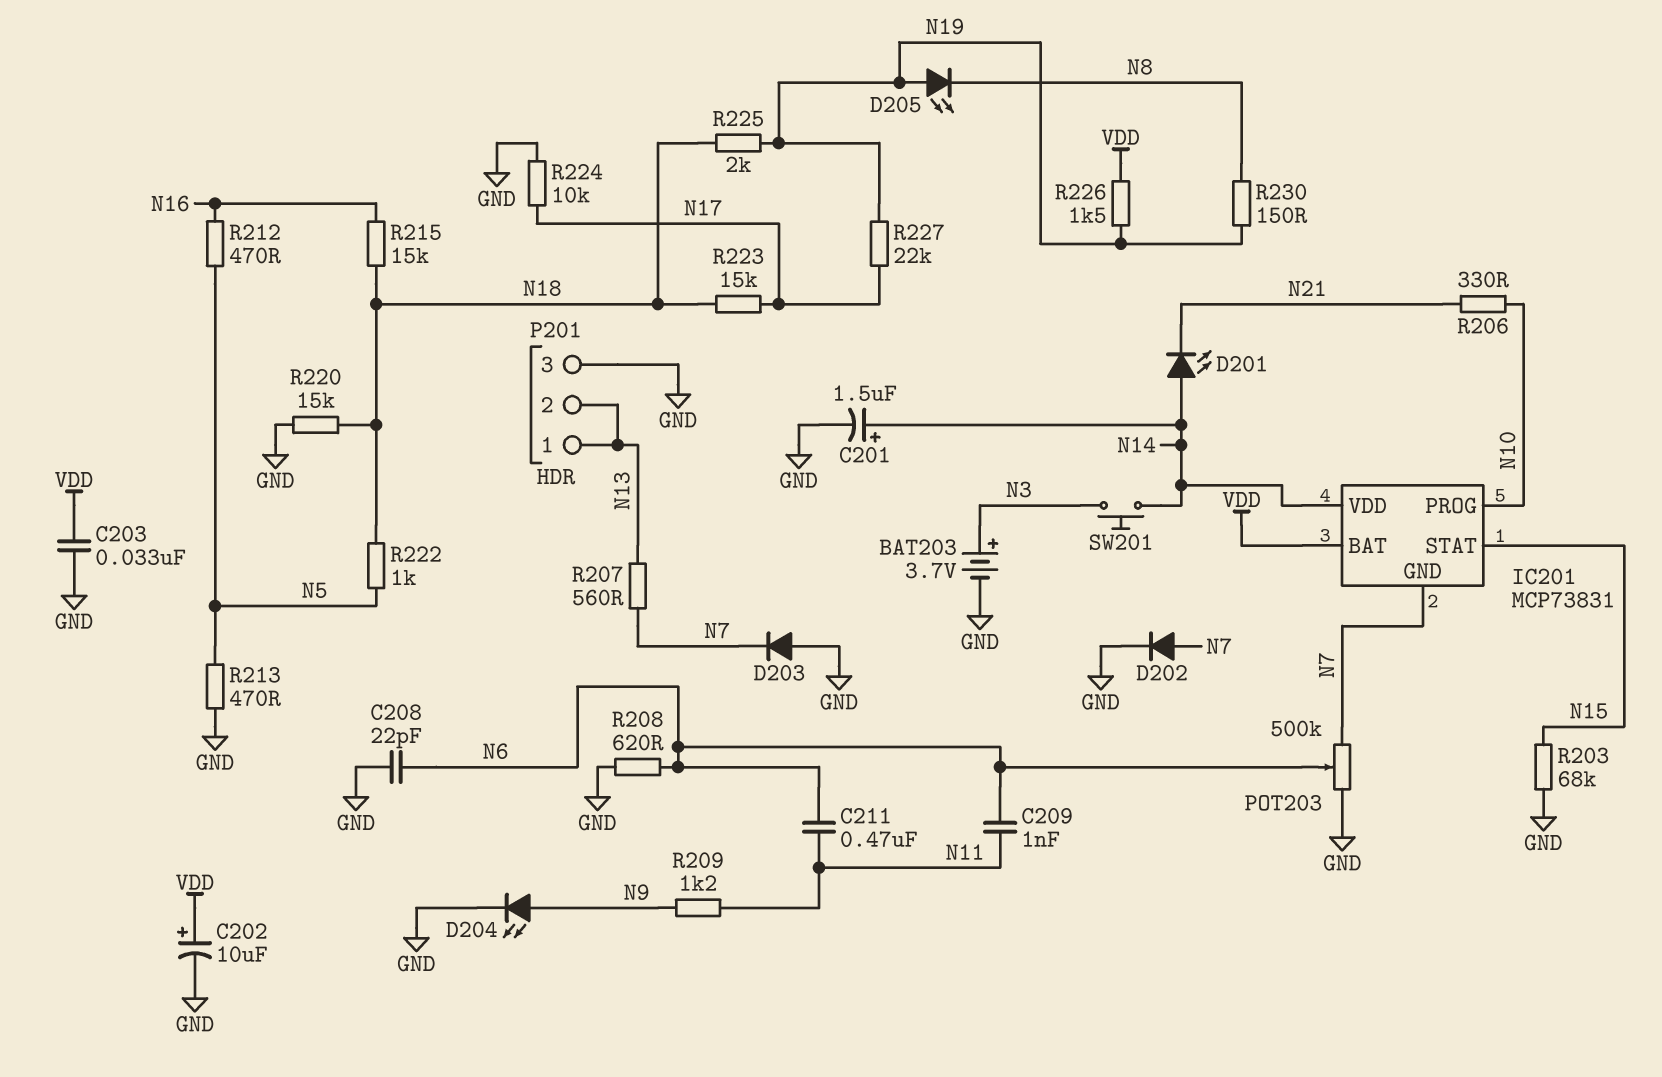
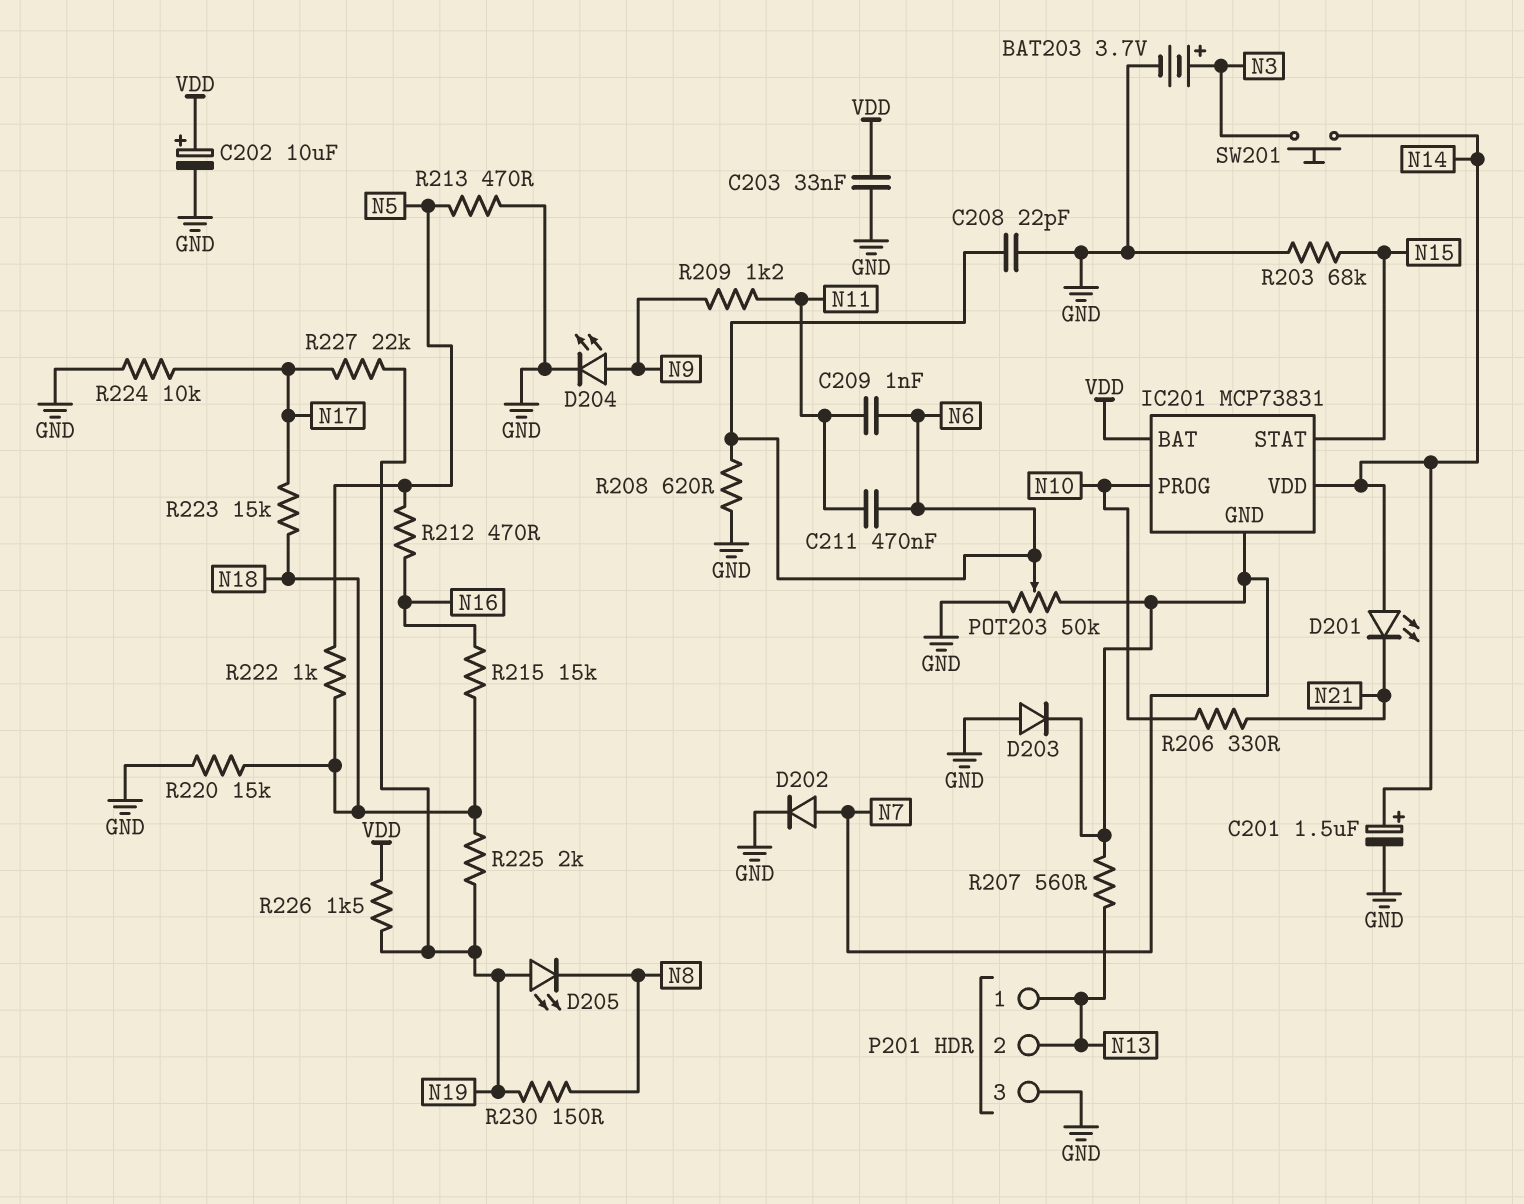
POT203: 500k (GND, N7, wiper N6) -> 50k (GND, N7, wiper N6)

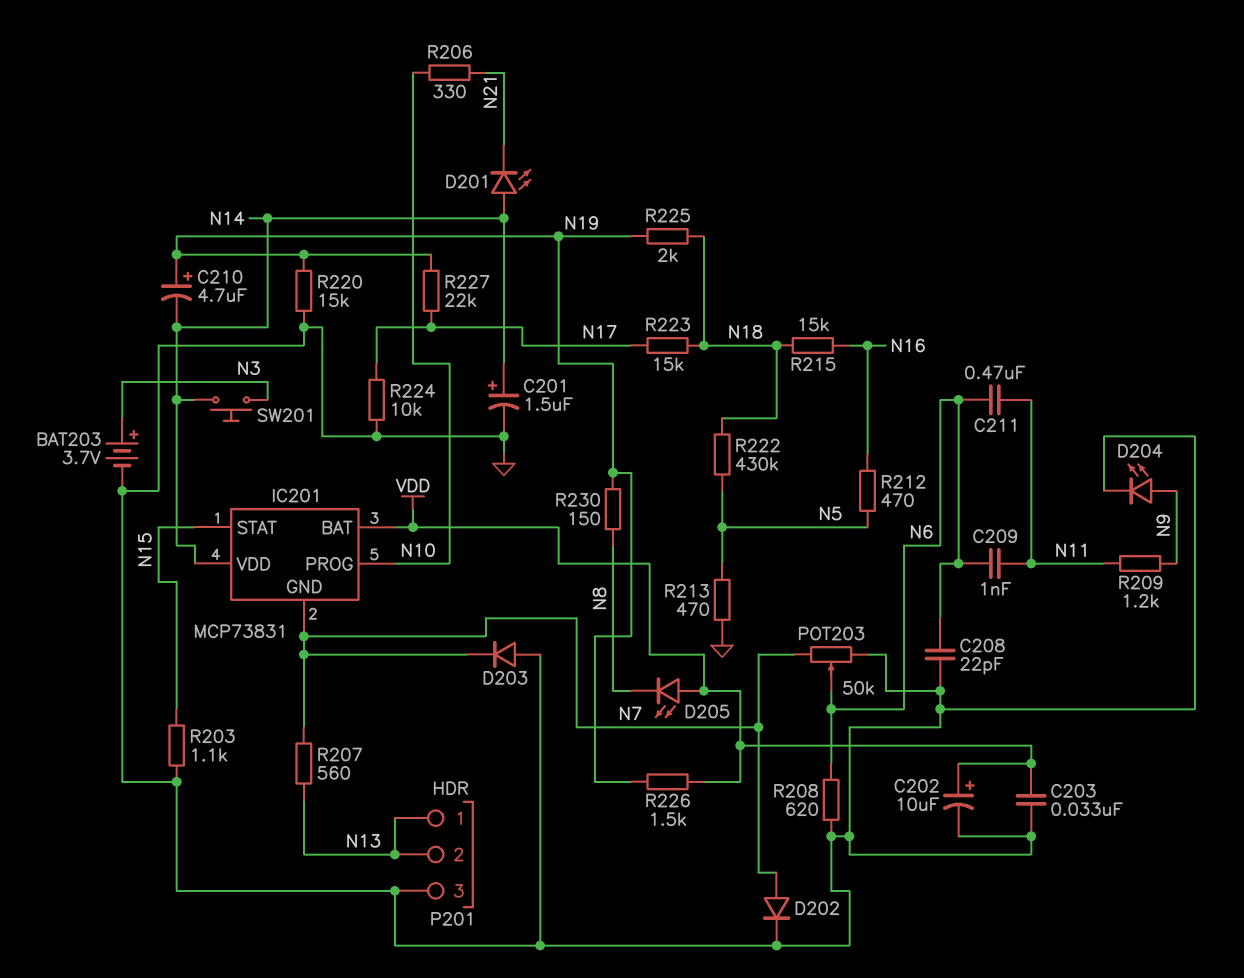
C210: none -> 4.7uF (plus N19, minus N14)
D205: LED (A N19, K N8) -> LED (A VDD, K N8)
R203: 68k (GND, N15) -> 1.1k (GND, N15)
R220: 15k (GND, N18) -> 15k (GND, N19)
R222: 1k (N5, N18) -> 430k (N5, N18)

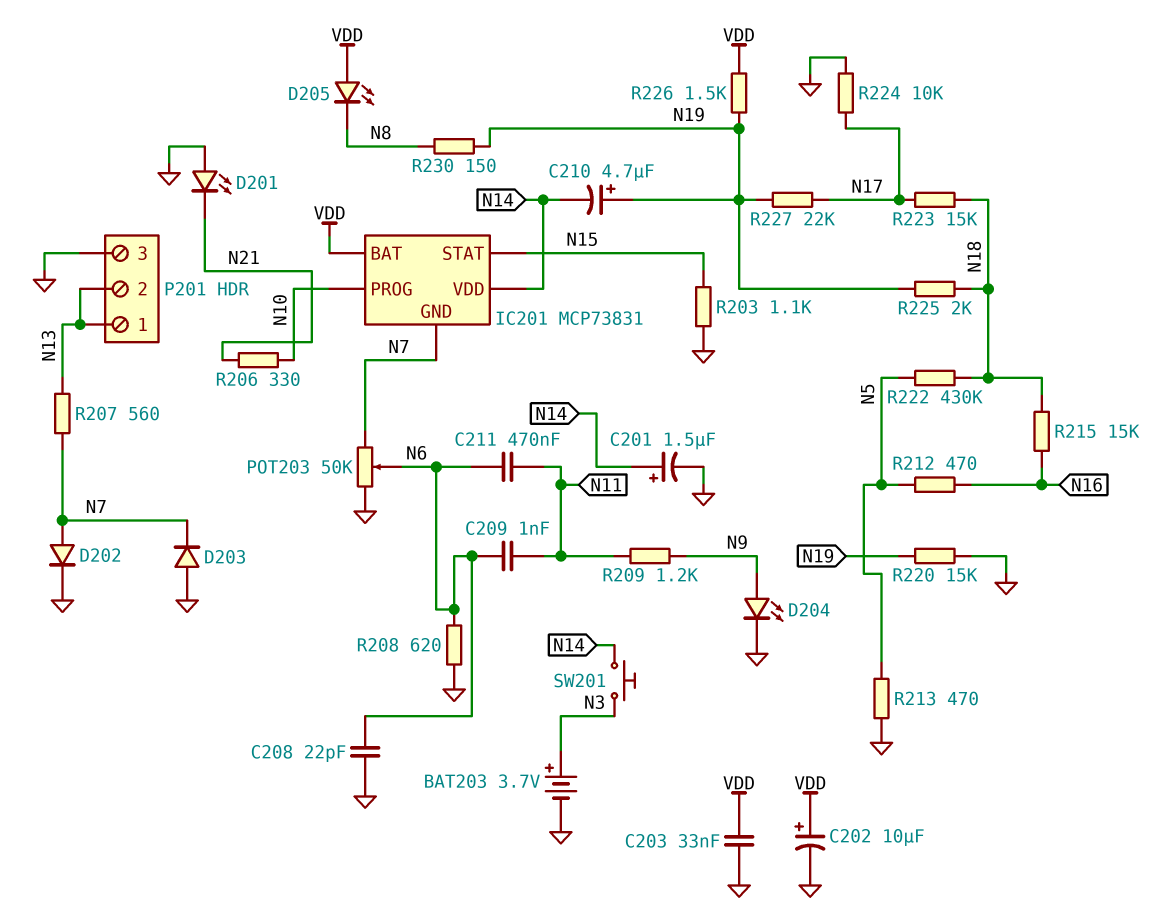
D201: LED (A N14, K N21) -> LED (A GND, K N21)

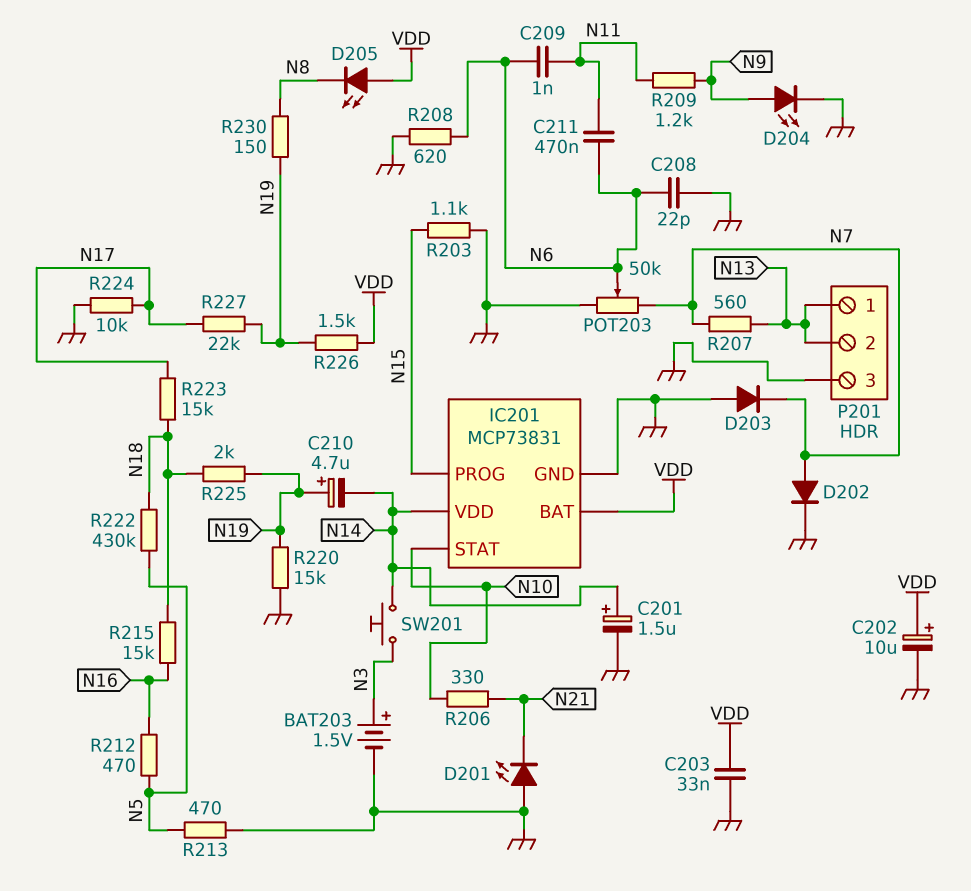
BAT203: 3.7V (plus N3, minus GND) -> 1.5V (plus N3, minus GND)
IC201 pin GND: N7 -> GND
IC201 pin PROG: N10 -> N15
IC201 pin STAT: N15 -> N10

